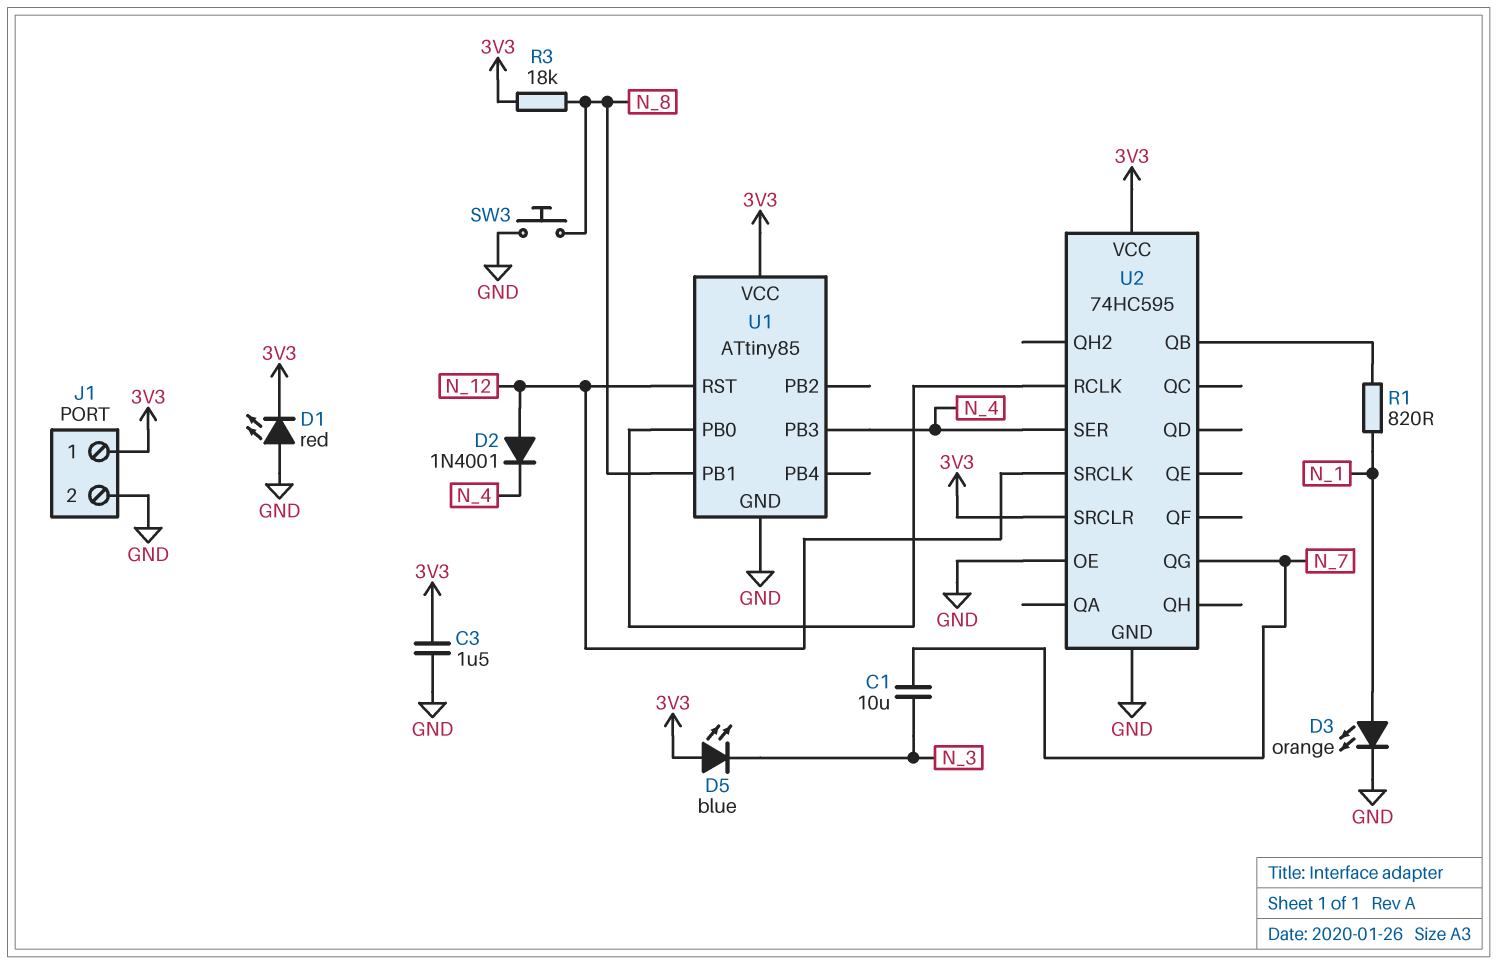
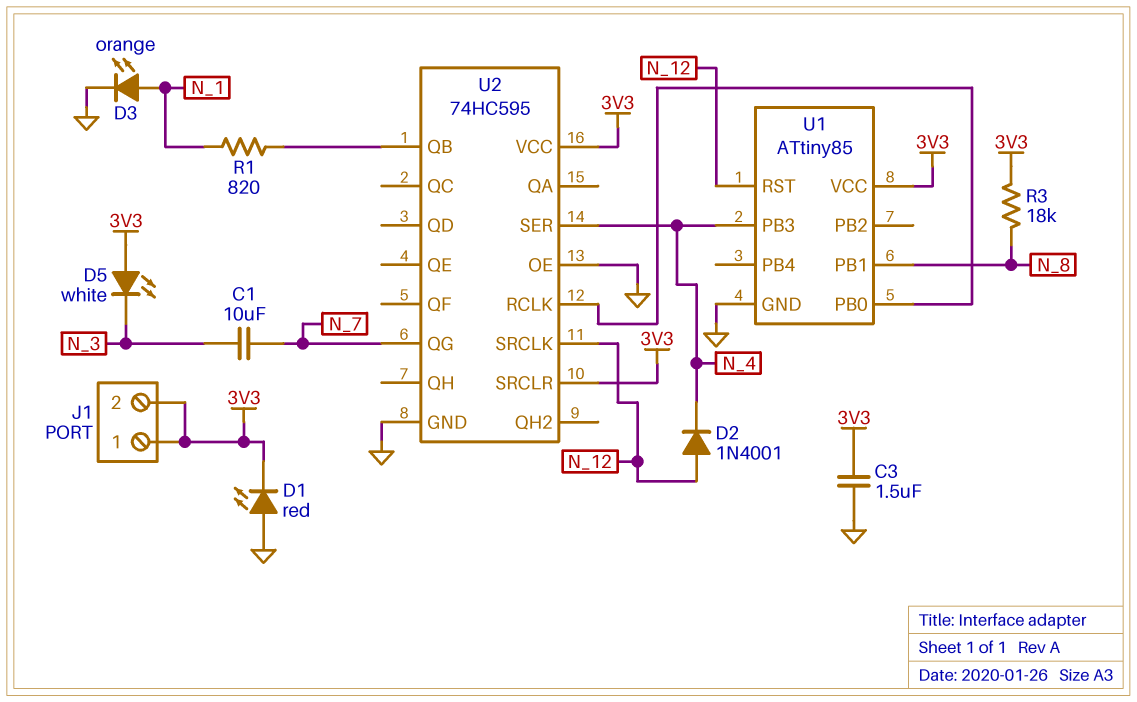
D5: LED blue (A 3V3, K N_3) -> LED white (A 3V3, K N_3)
J1 pin 2: GND -> 3V3
SW3: button (GND, N_8) -> none

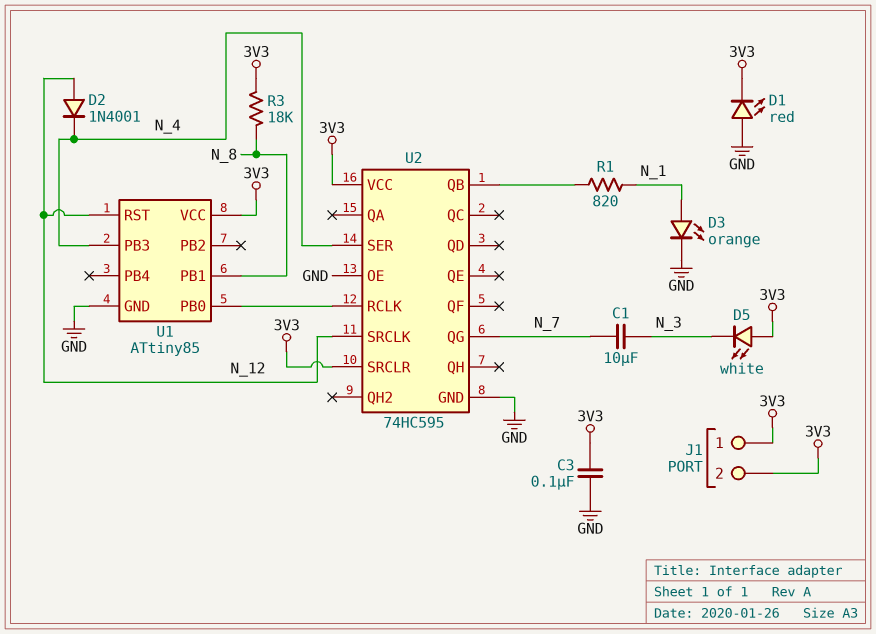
C3: 1.5uF (3V3, GND) -> 100nF (3V3, GND)

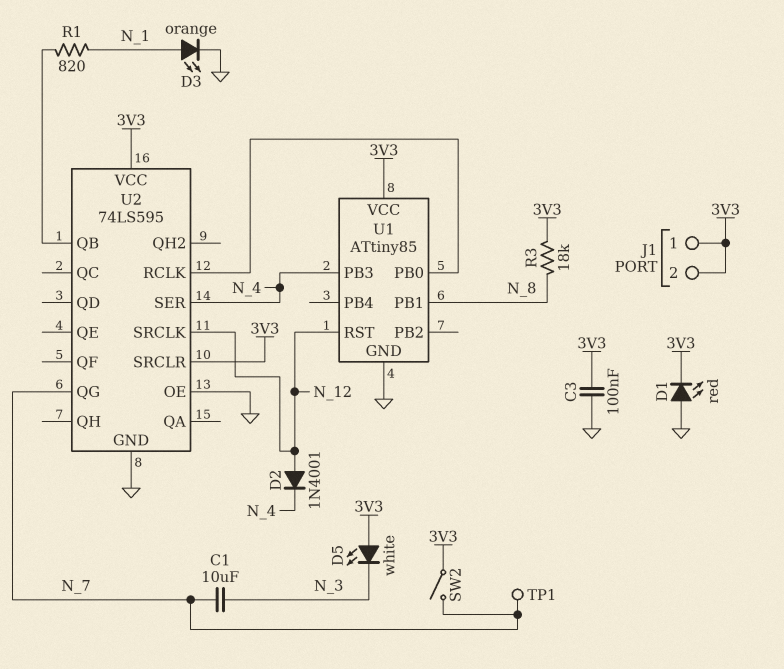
SW2: none -> switch (3V3, N_7)
TP1: none -> test point (N_7)
U2: 74HC595 -> 74LS595

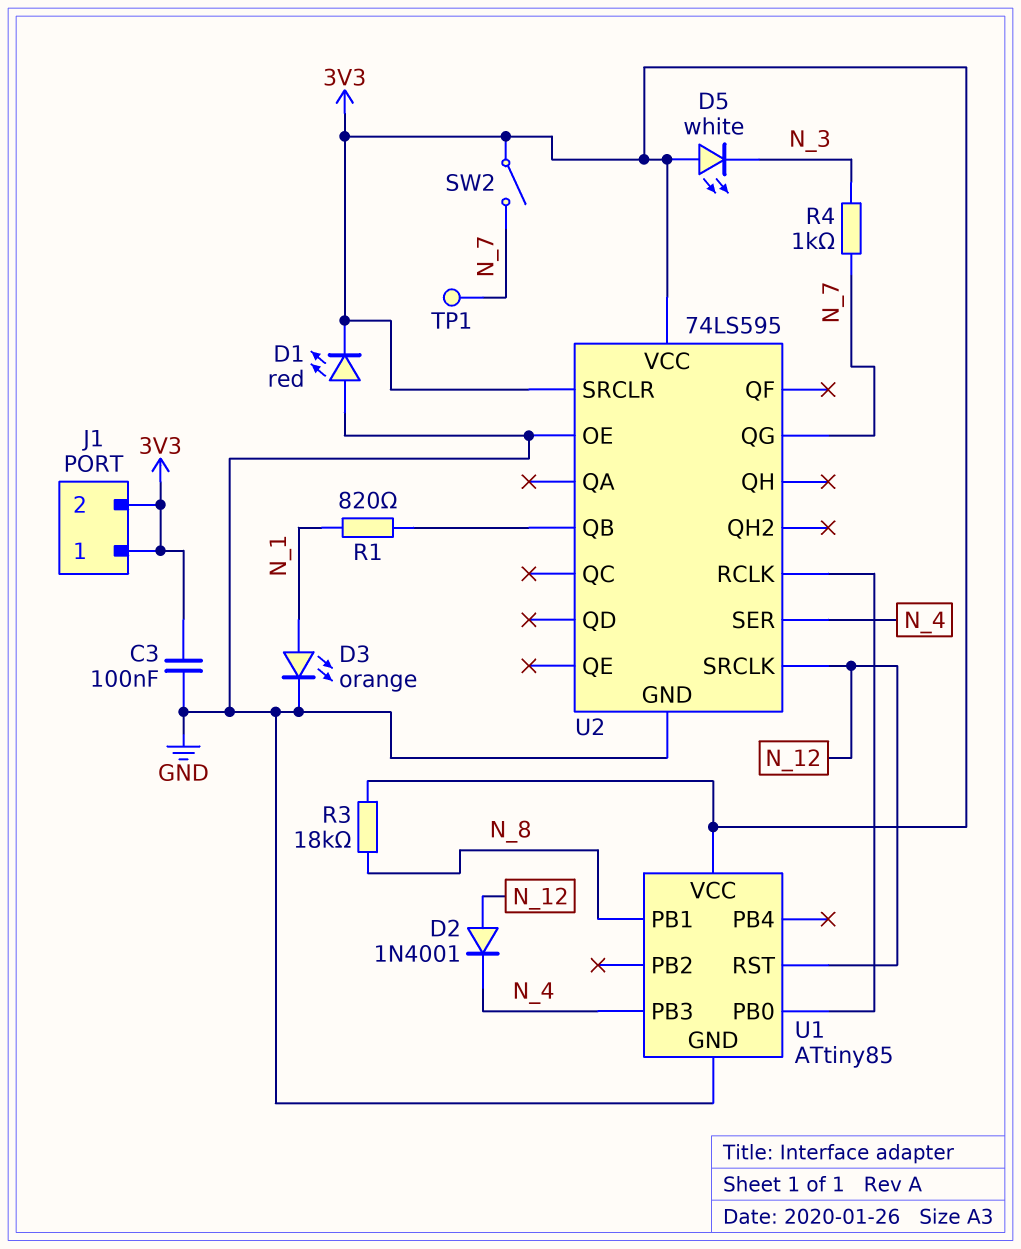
C1: 10uF (N_3, N_7) -> none
R4: none -> 1k (N_3, N_7)

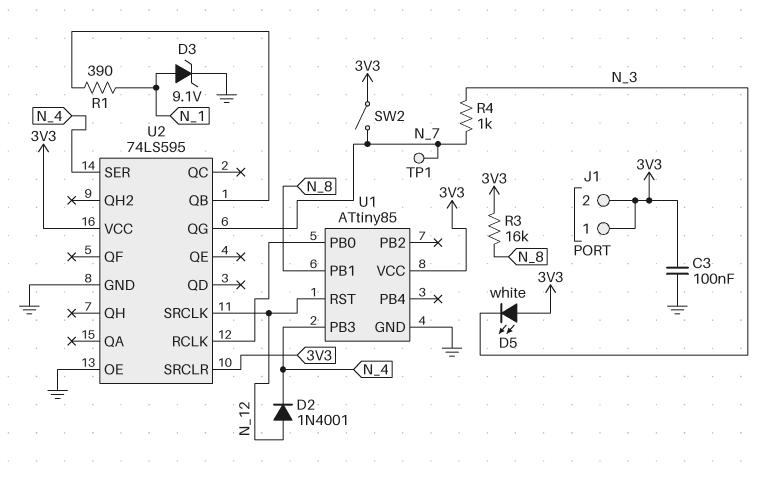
D1: LED red (A GND, K 3V3) -> none
D3: LED orange (A N_1, K GND) -> zener 9.1V (A N_1, K GND)
R1: 820 (N_1, U2/QB) -> 390 (N_1, U2/QB)
R3: 18k (3V3, N_8) -> 16k (3V3, N_8)

